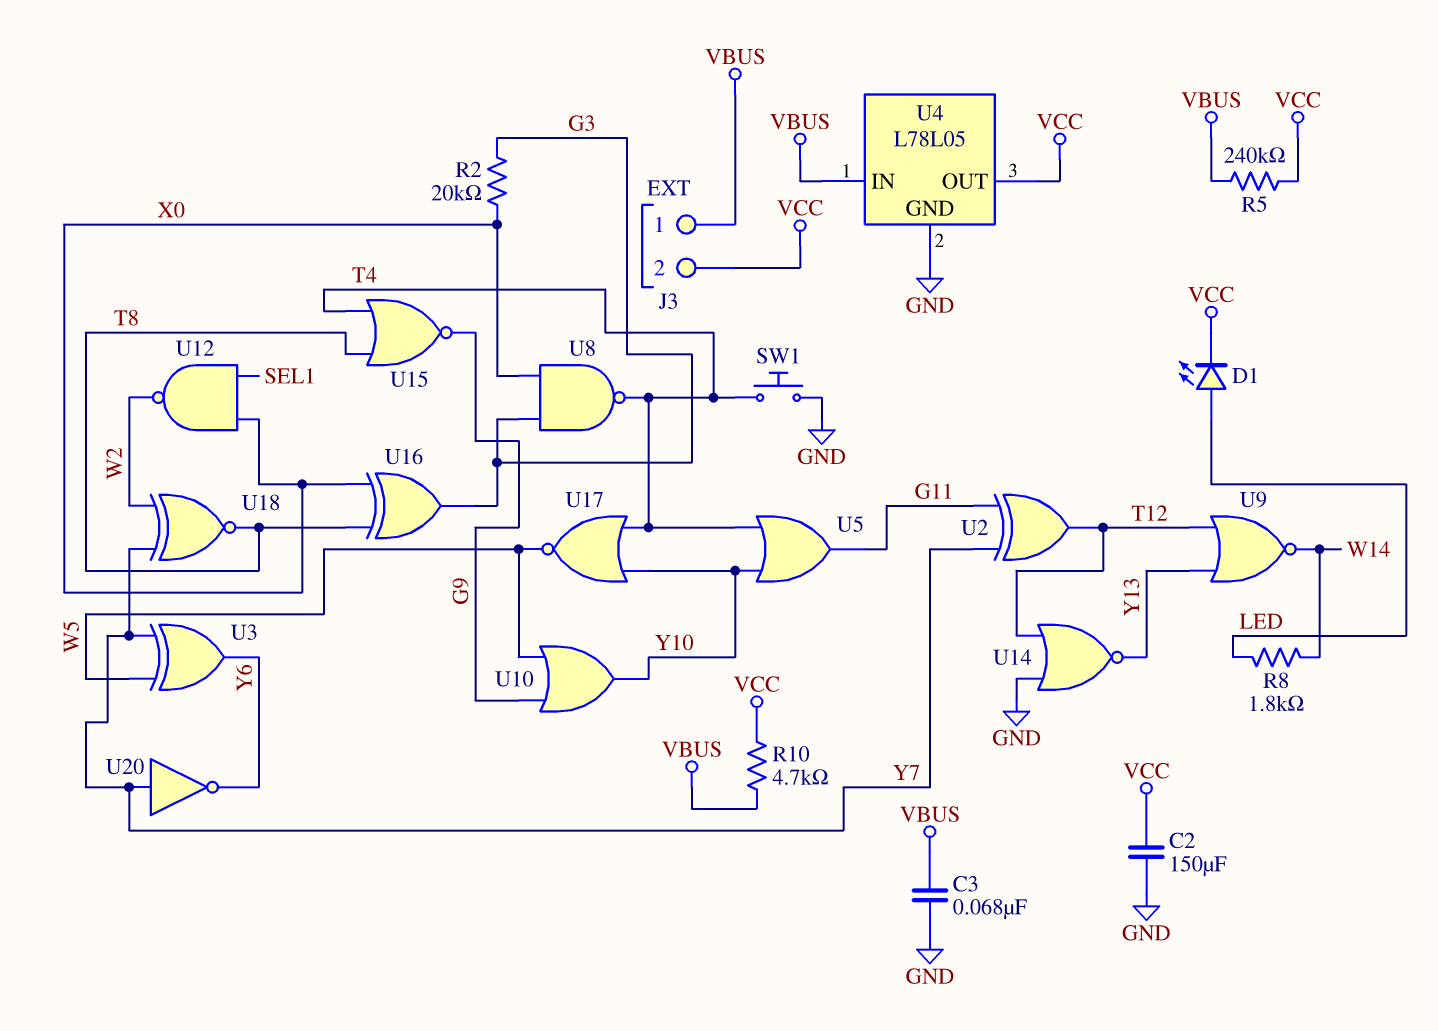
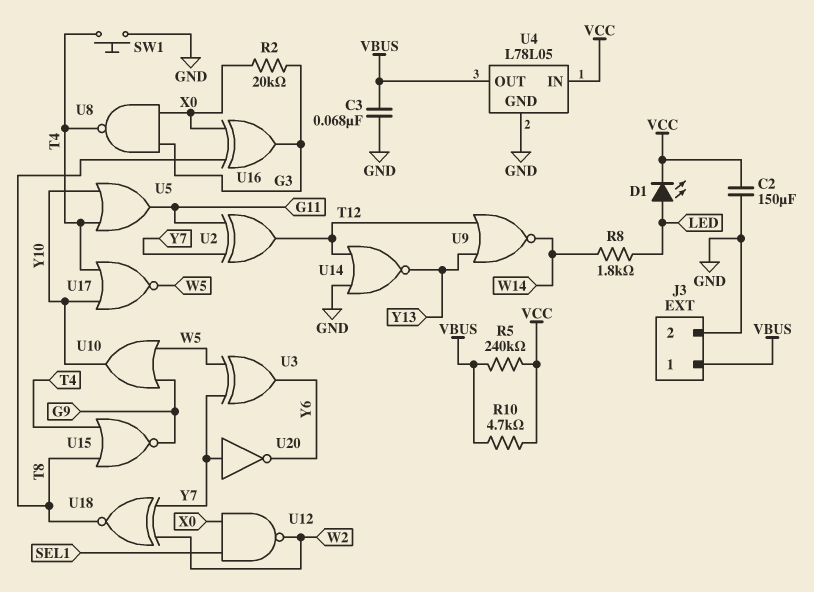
J3 pin 2: VCC -> GND
U4 pin IN: VBUS -> VCC
U4 pin OUT: VCC -> VBUS

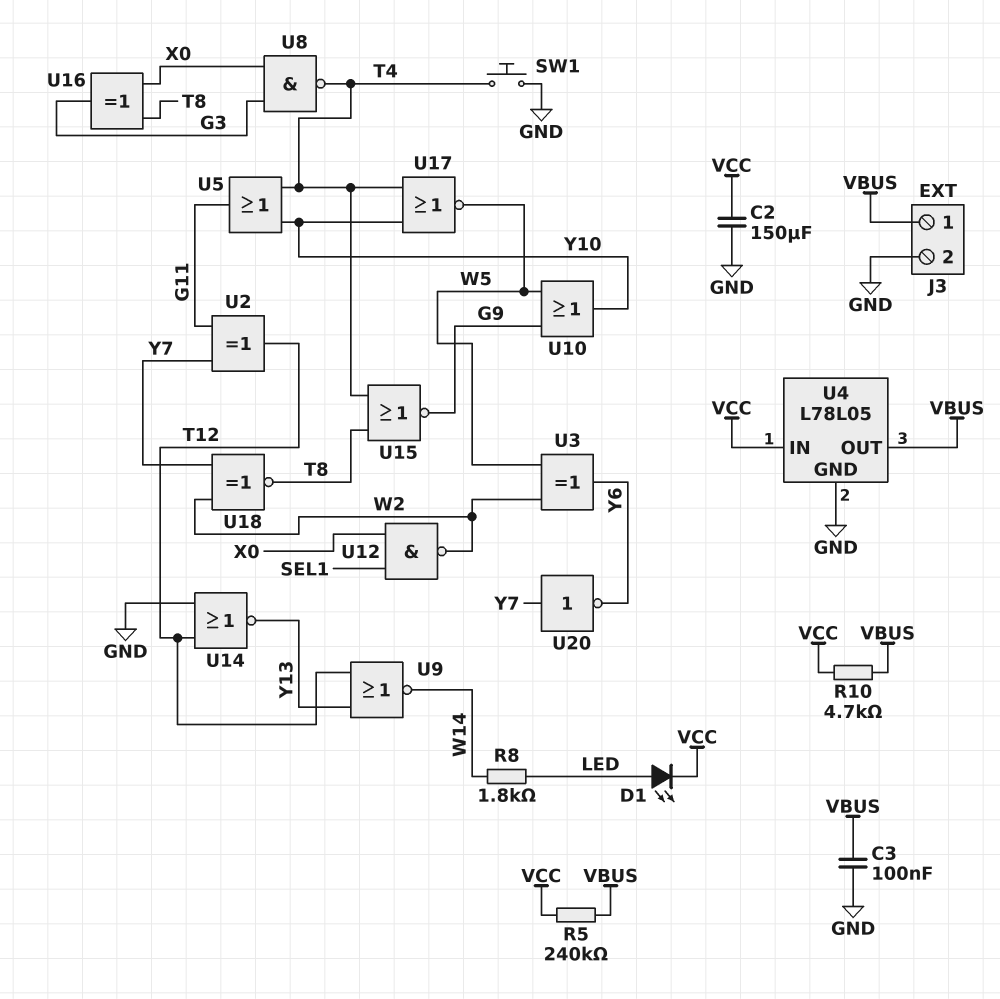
C3: 68nF (GND, VBUS) -> 100nF (GND, VBUS)
R2: 20k (G3, X0) -> none
U3: XOR (in W5, in Y7, out Y6) -> XOR (in W2, in W5, out Y6)

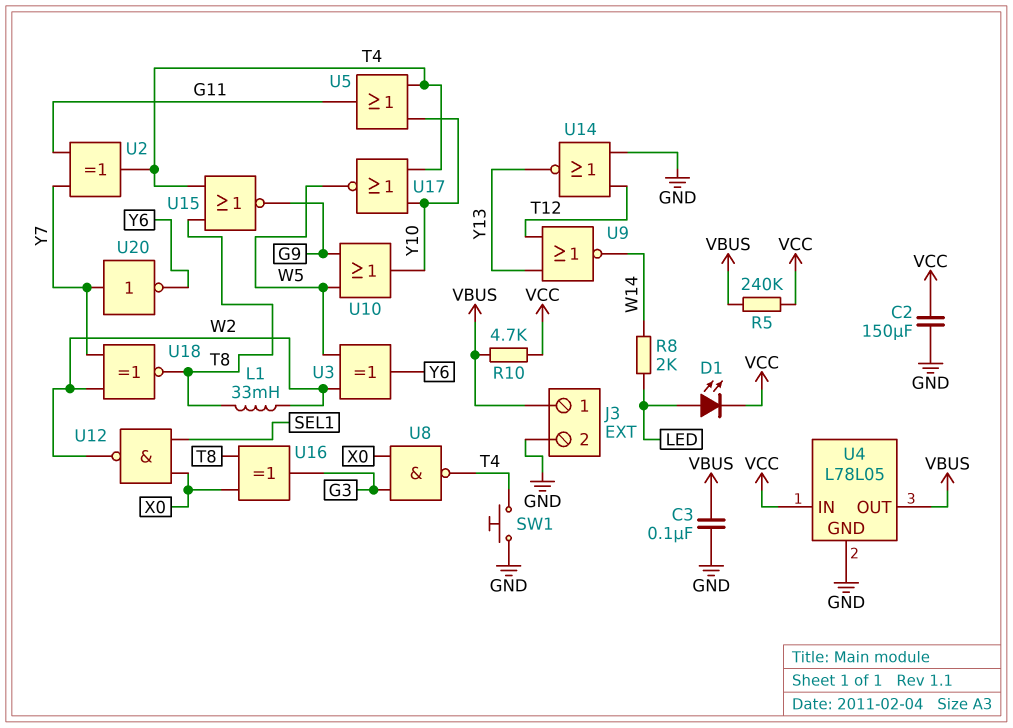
L1: none -> 33mH (T8, W2)
R8: 1.8k (LED, W14) -> 2k (LED, W14)
U2: XOR (in G11, in Y7, out T12) -> XOR (in G11, in Y7, out T4)

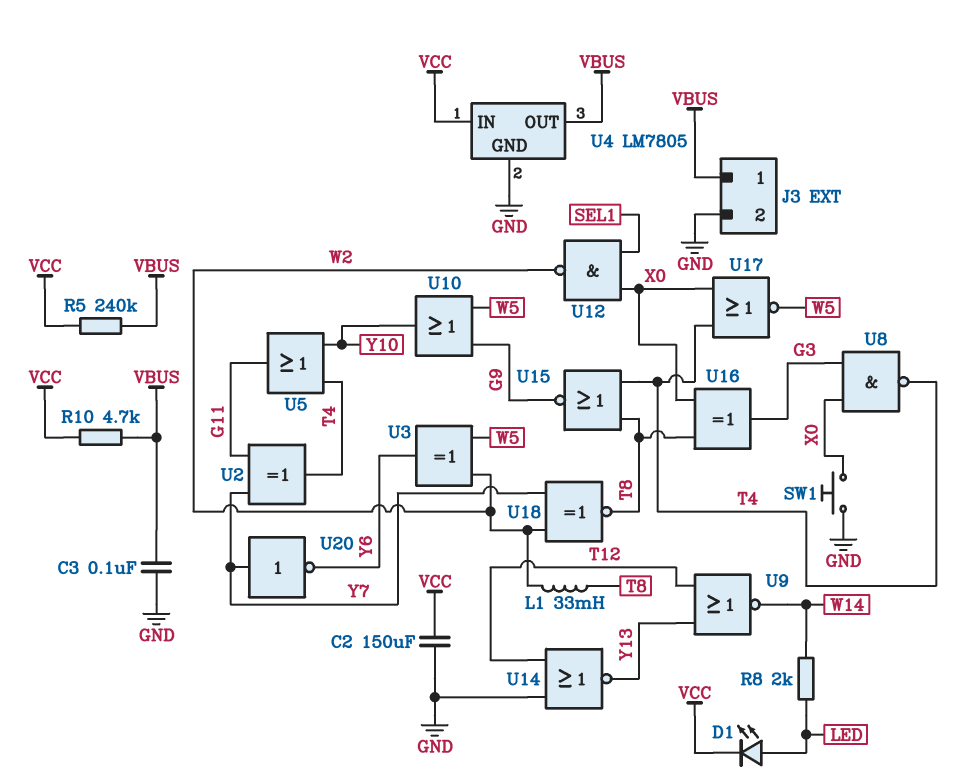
SW1: button (GND, T4) -> button (GND, X0)
U4: L78L05 -> LM7805
U17: NOR (in T4, in Y10, out W5) -> NOR (in T4, in X0, out W5)

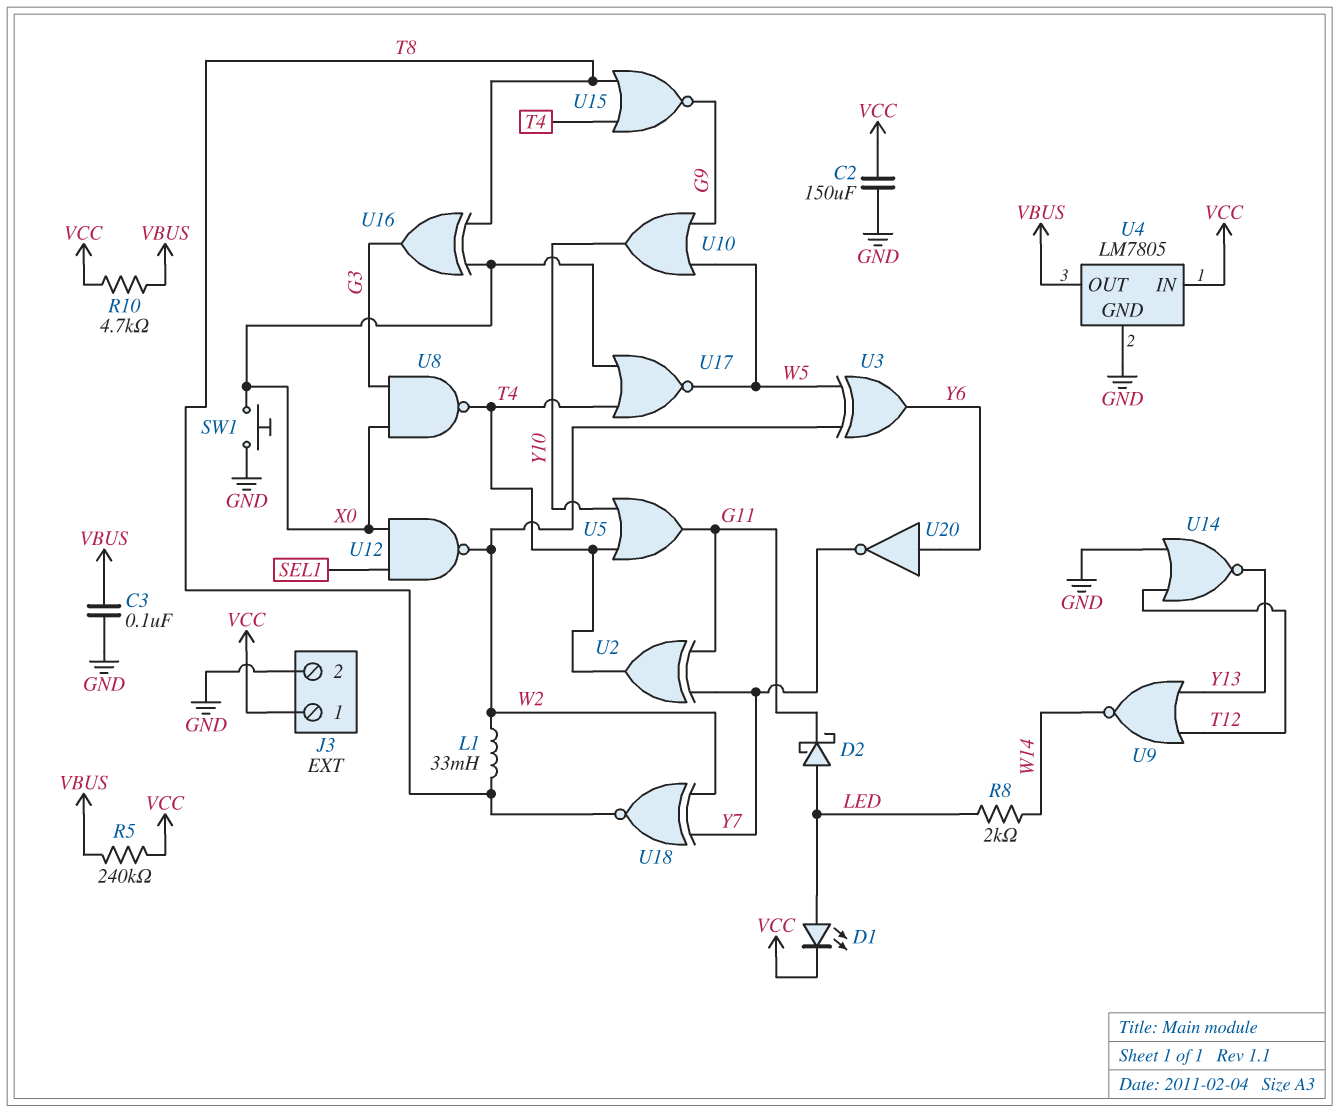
D2: none -> schottky (A LED, K G11)
J3 pin 1: VBUS -> VCC
U20: NOT (in Y7, out Y6) -> NOT (in Y6, out Y7)

